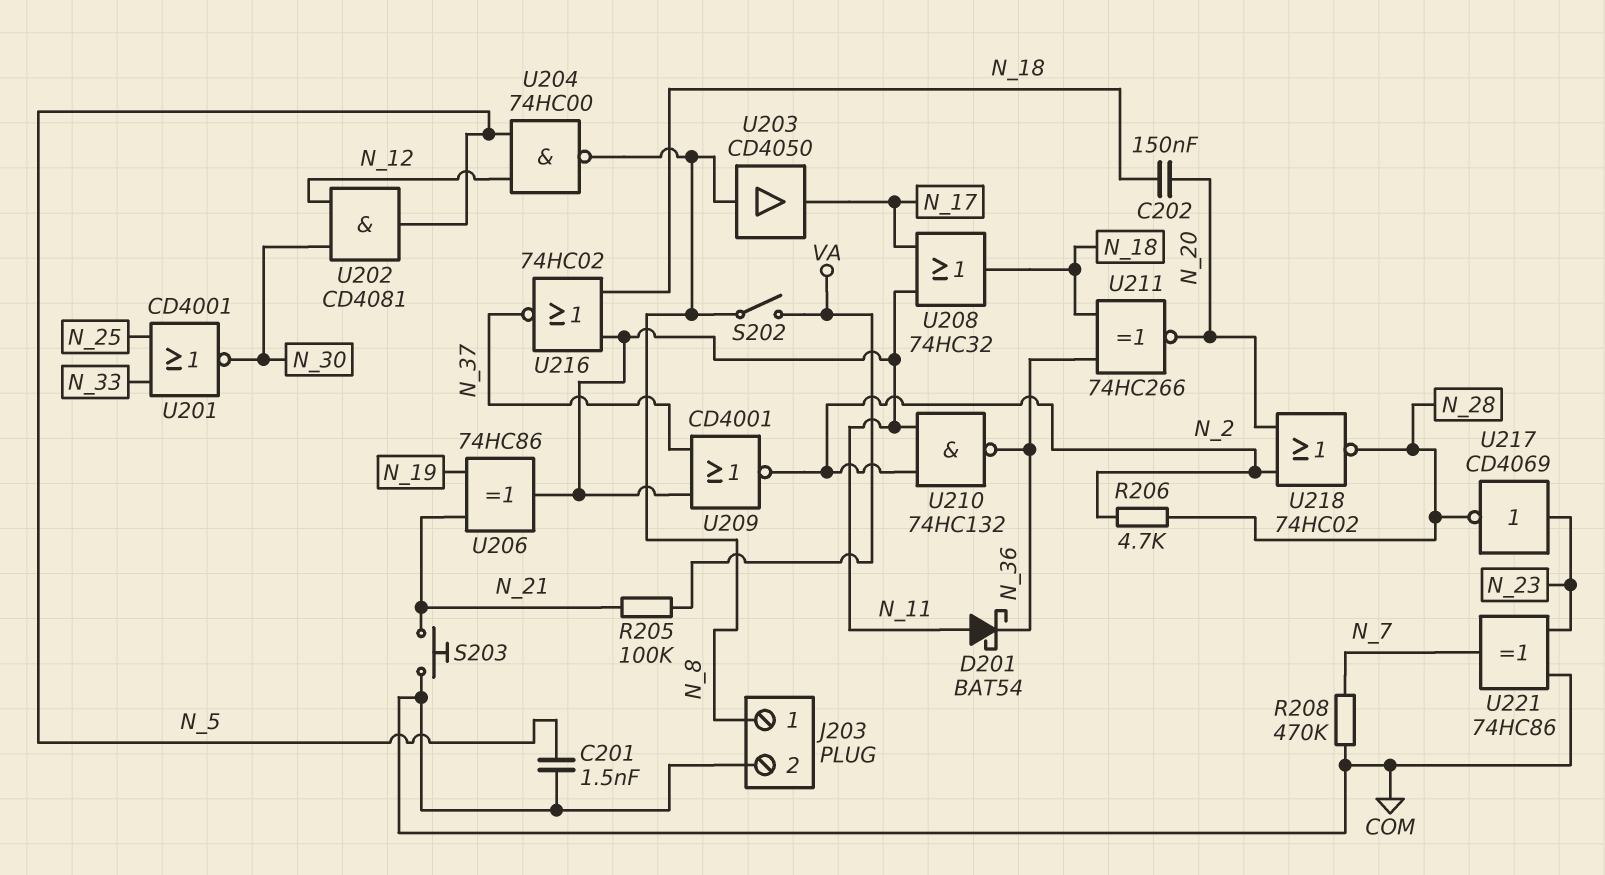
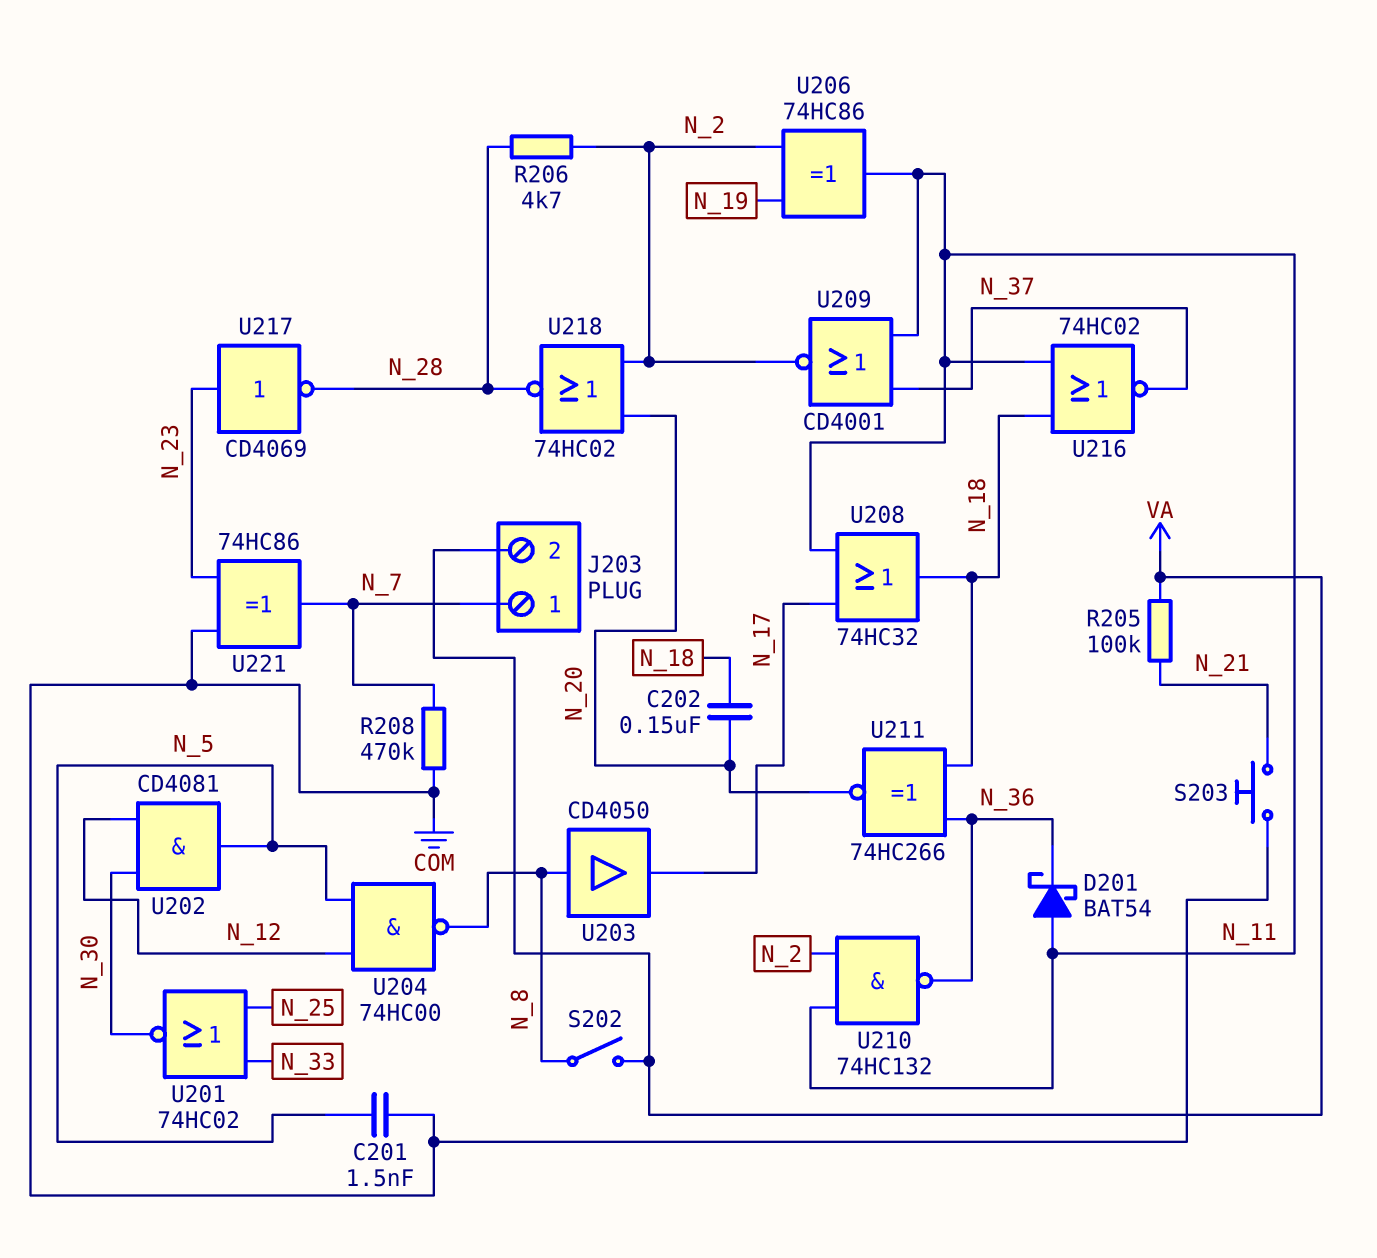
J203 pin 1: N_8 -> N_7
J203 pin 2: COM -> VA
U201: NOR CD4001 (in N_25, in N_33, out N_30) -> NOR 74HC02 (in N_25, in N_33, out N_30)
U206: XOR 74HC86 (in N_19, in N_21, out N_11) -> XOR 74HC86 (in N_2, in N_19, out N_11)

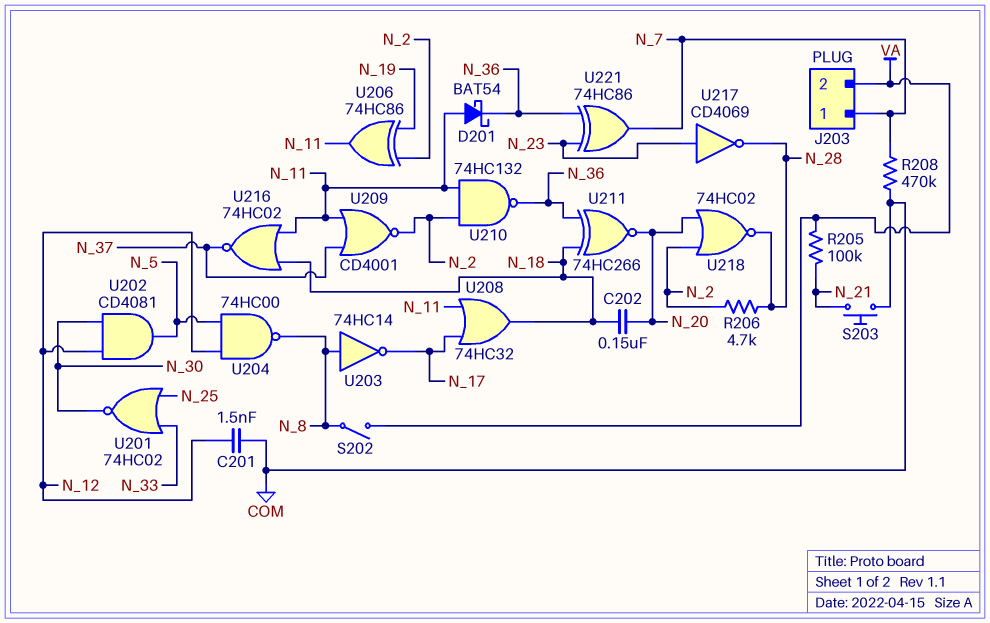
C201: 1.5nF (COM, N_5) -> 1.5nF (COM, N_12)
U203: buffer CD4050 (in N_8, out N_17) -> NOT 74HC14 (in N_8, out N_17)
U221: XOR 74HC86 (in COM, in N_23, out N_7) -> XOR 74HC86 (in N_23, in N_36, out N_7)

